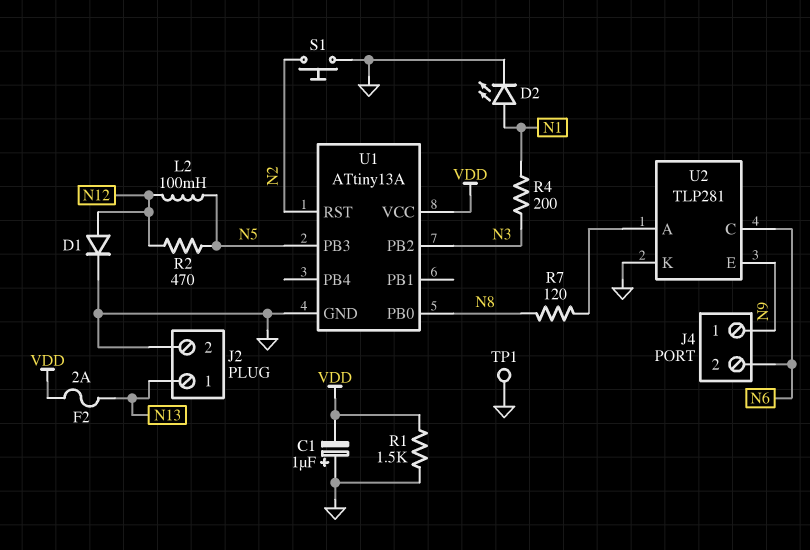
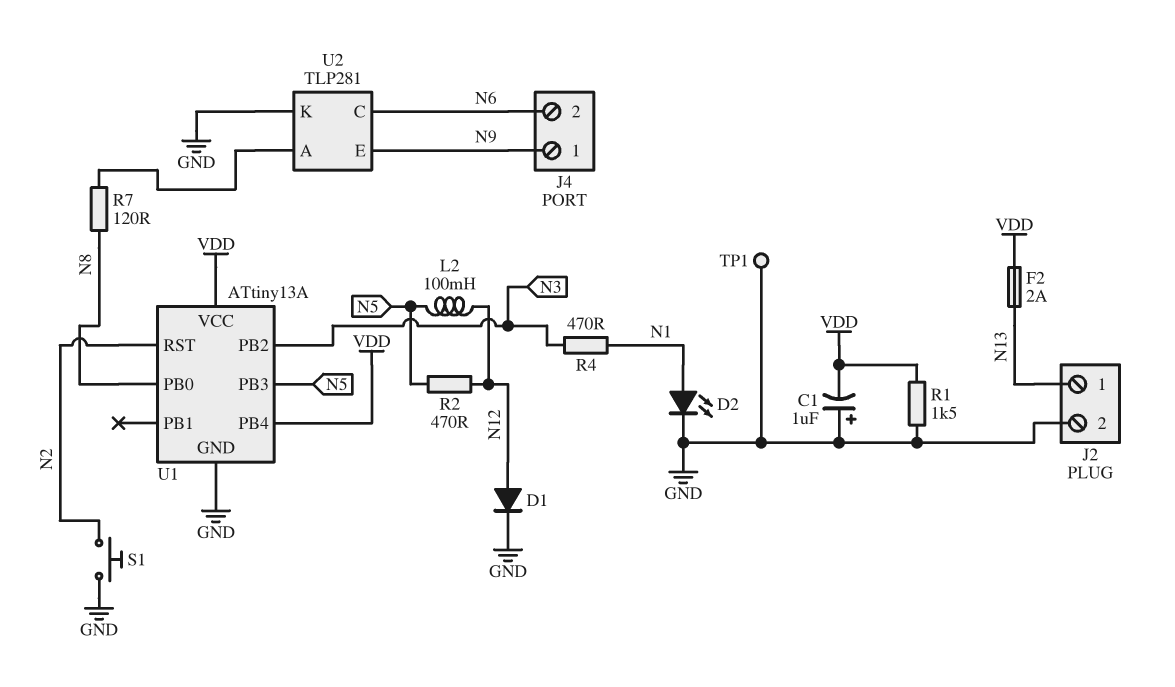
R4: 200 (N1, N3) -> 470 (N1, N3)
U1 pin PB4: none -> VDD

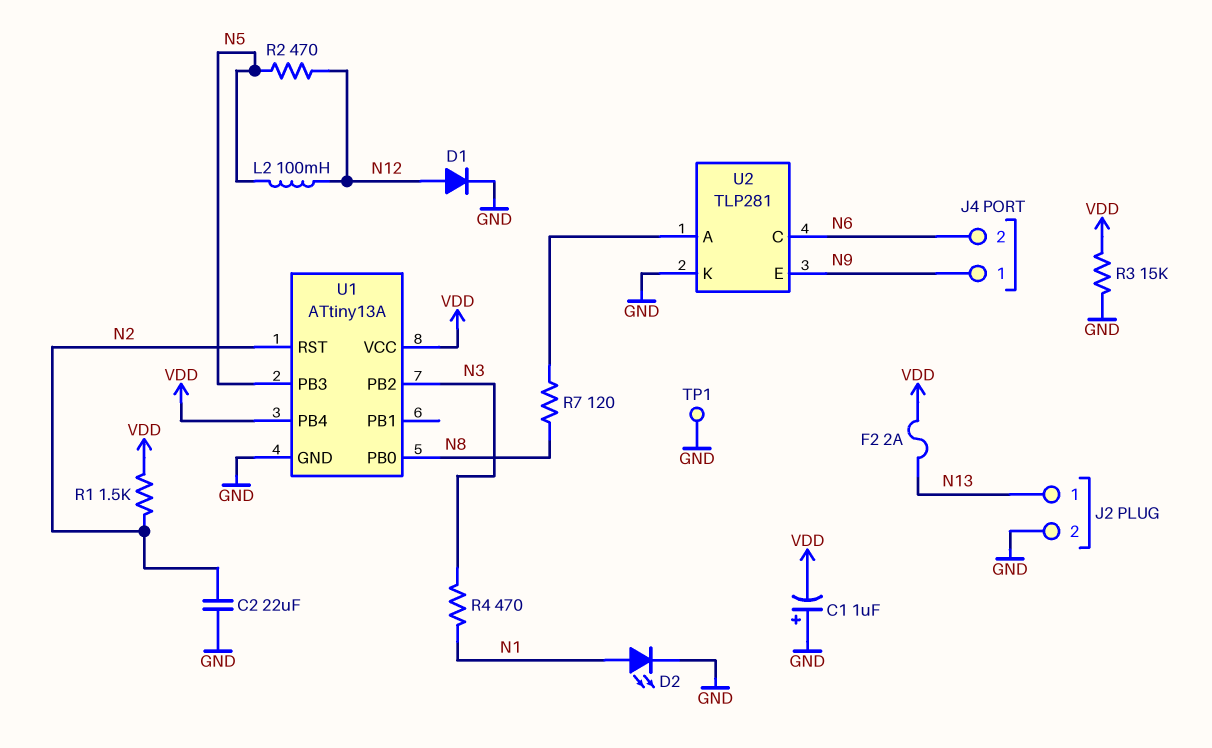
C2: none -> 22uF (GND, N2)
R1: 1.5k (GND, VDD) -> 1.5k (N2, VDD)
R3: none -> 15k (GND, VDD)
S1: button (GND, N2) -> none

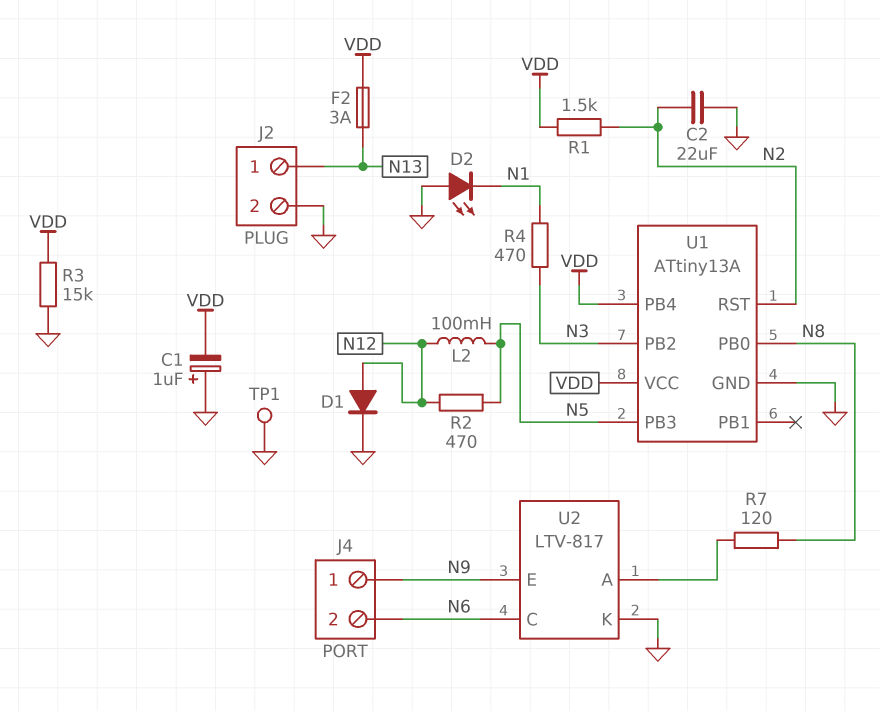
D2: LED (A N1, K GND) -> LED (A GND, K N1)
F2: 2A (N13, VDD) -> 3A (N13, VDD)
U2: TLP281 -> LTV-817

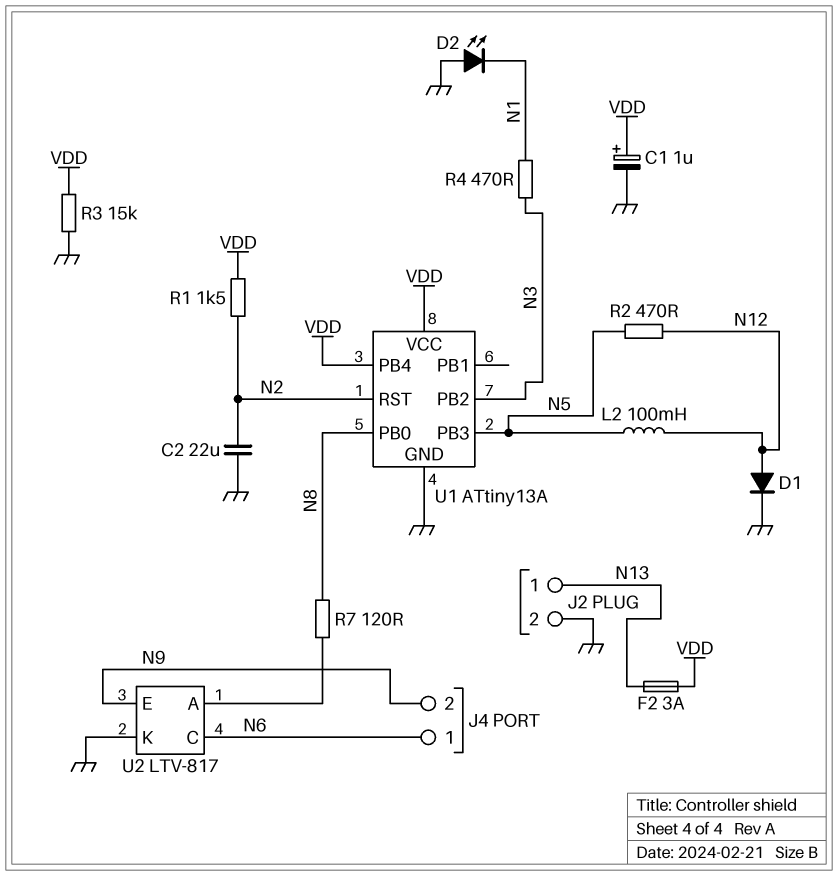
C1: 1uF (plus GND, minus VDD) -> 1uF (plus VDD, minus GND)
J4 pin 1: N9 -> N6
J4 pin 2: N6 -> N9
TP1: test point (GND) -> none

